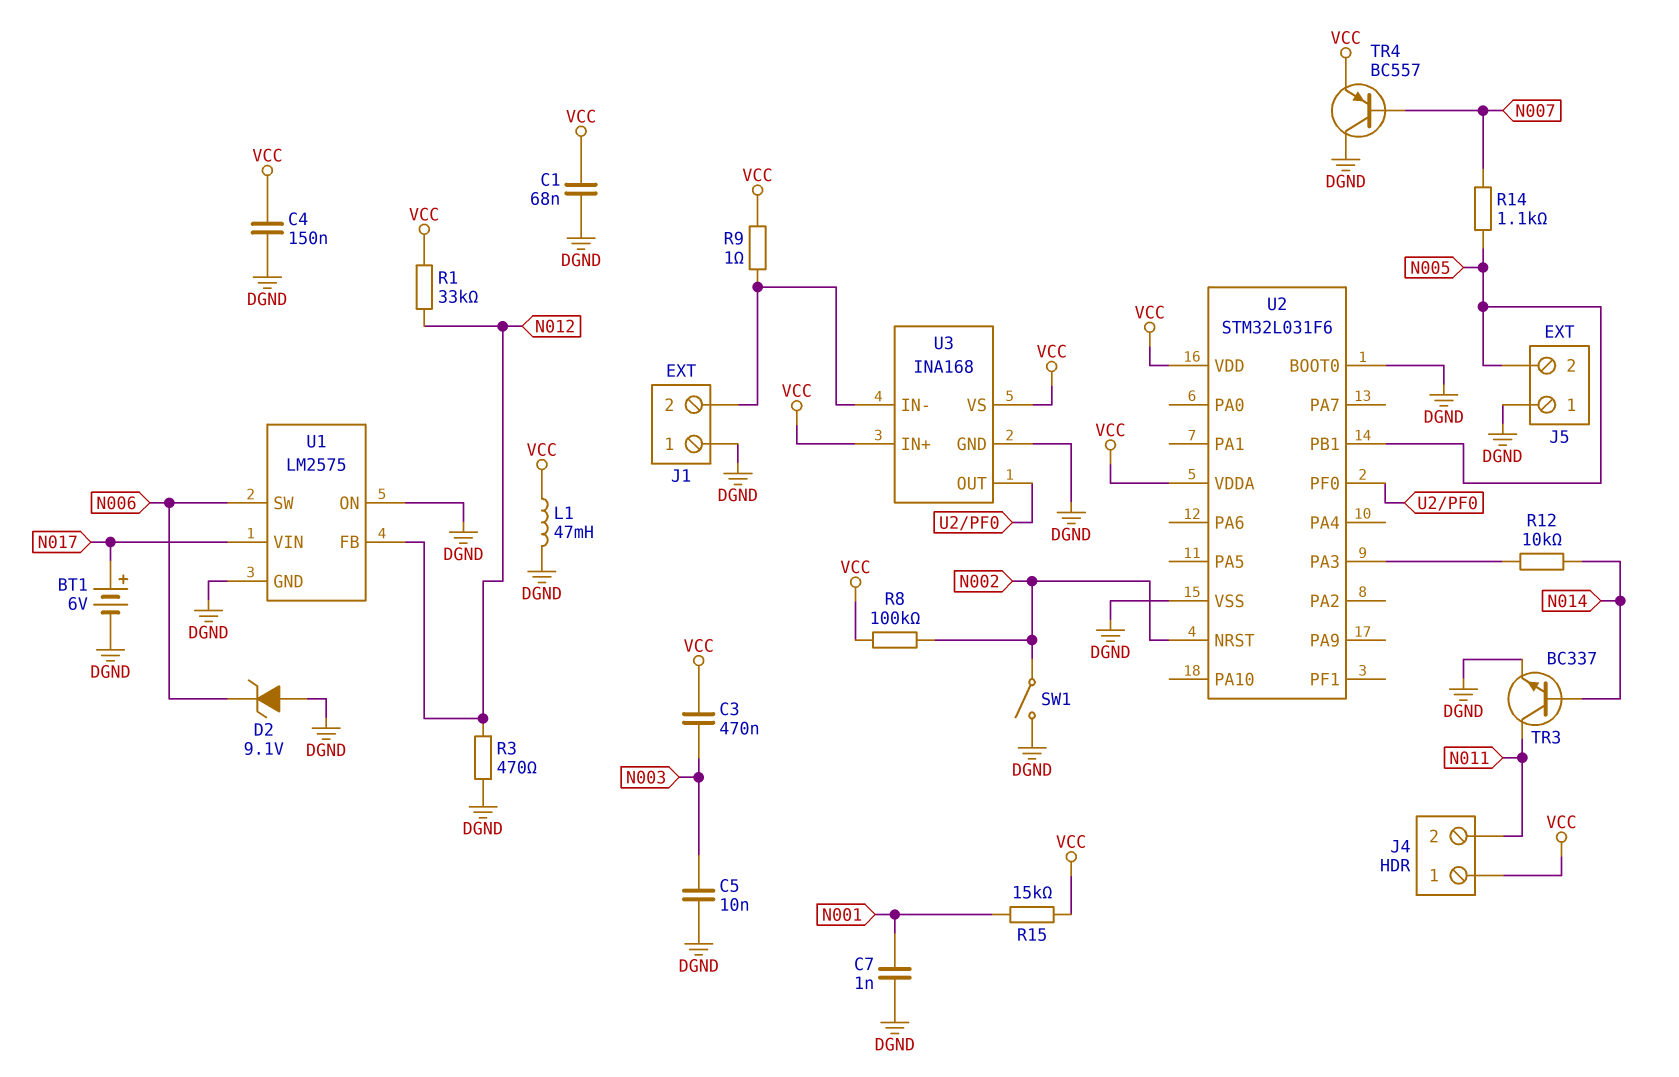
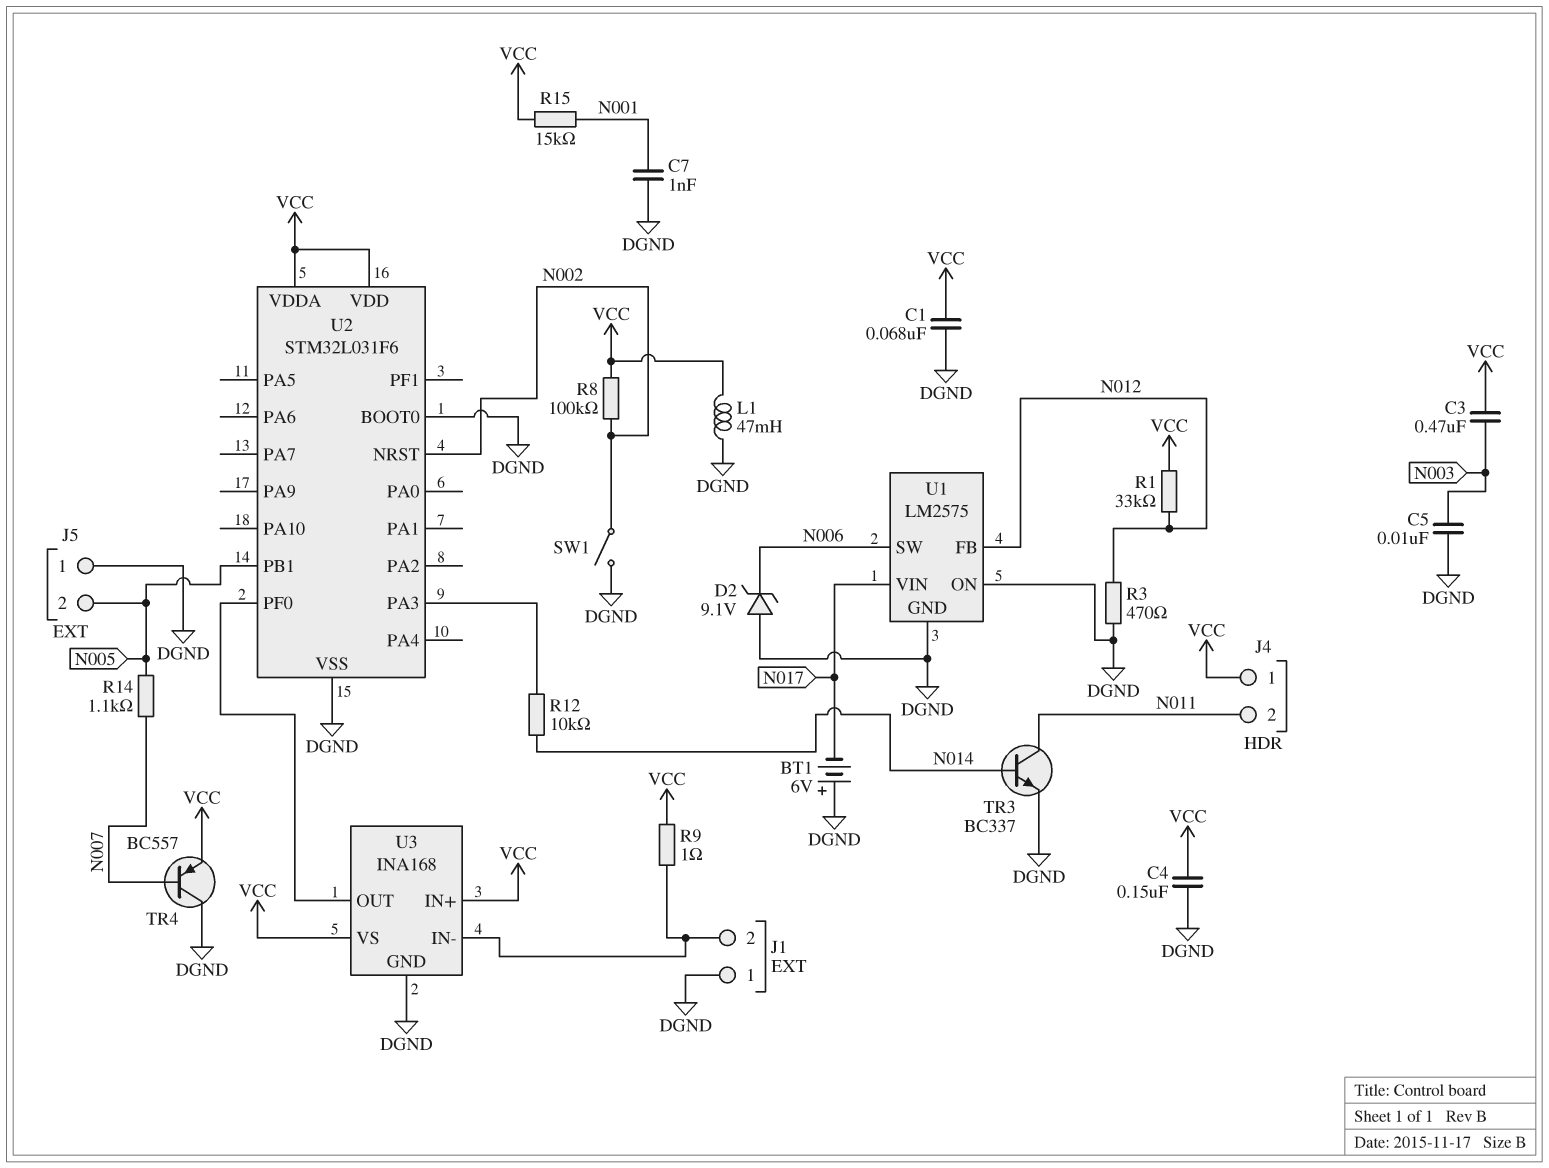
BT1: 6V (plus N017, minus DGND) -> 6V (plus DGND, minus N017)

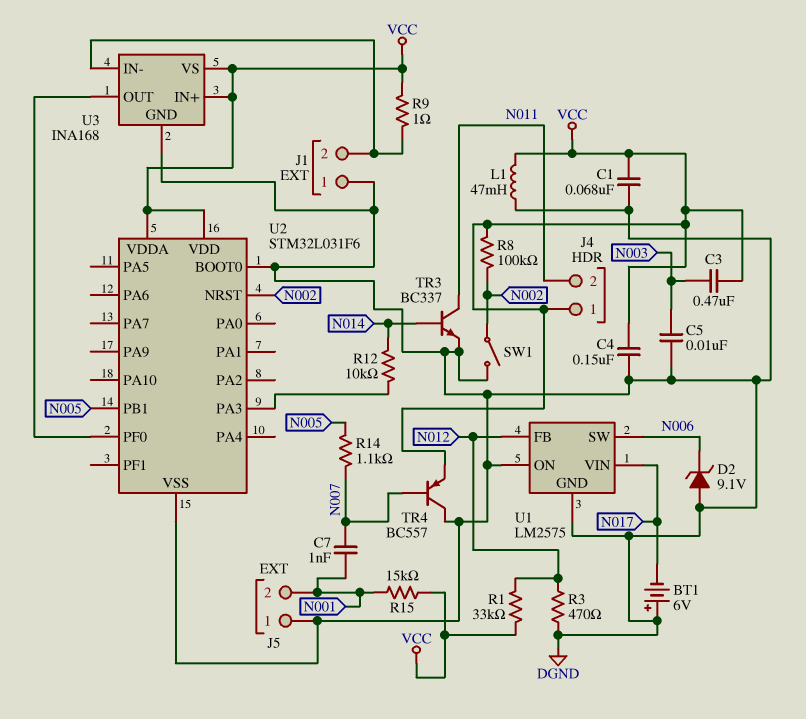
C7: 1nF (DGND, N001) -> 1nF (N001, N007)
J5 pin 2: N005 -> N001

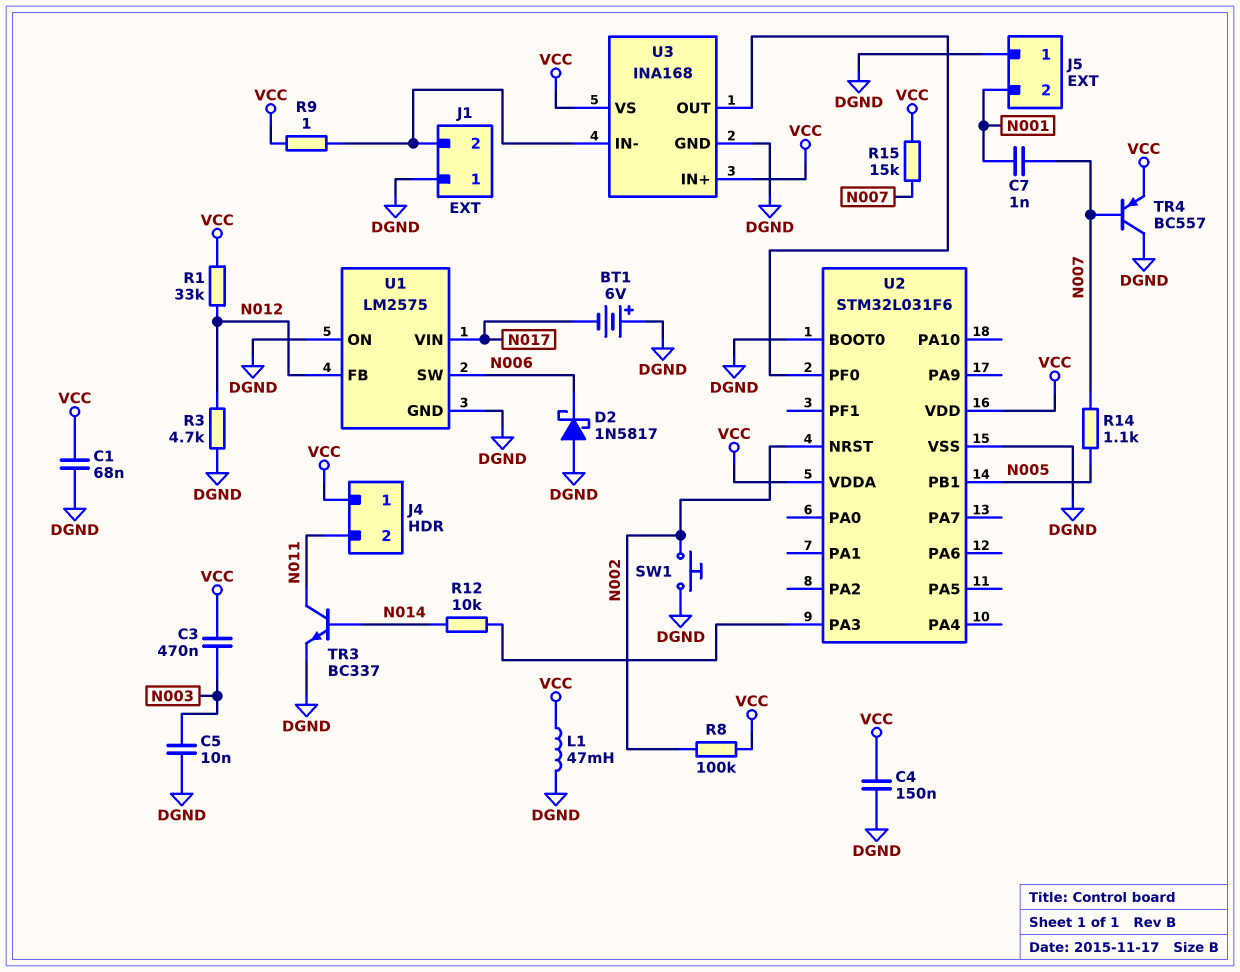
D2: zener 9.1V (A DGND, K N006) -> schottky 1N5817 (A DGND, K N006)
R3: 470 (DGND, N012) -> 4.7k (DGND, N012)
R15: 15k (N001, VCC) -> 15k (N007, VCC)
SW1: switch (DGND, N002) -> button (DGND, N002)

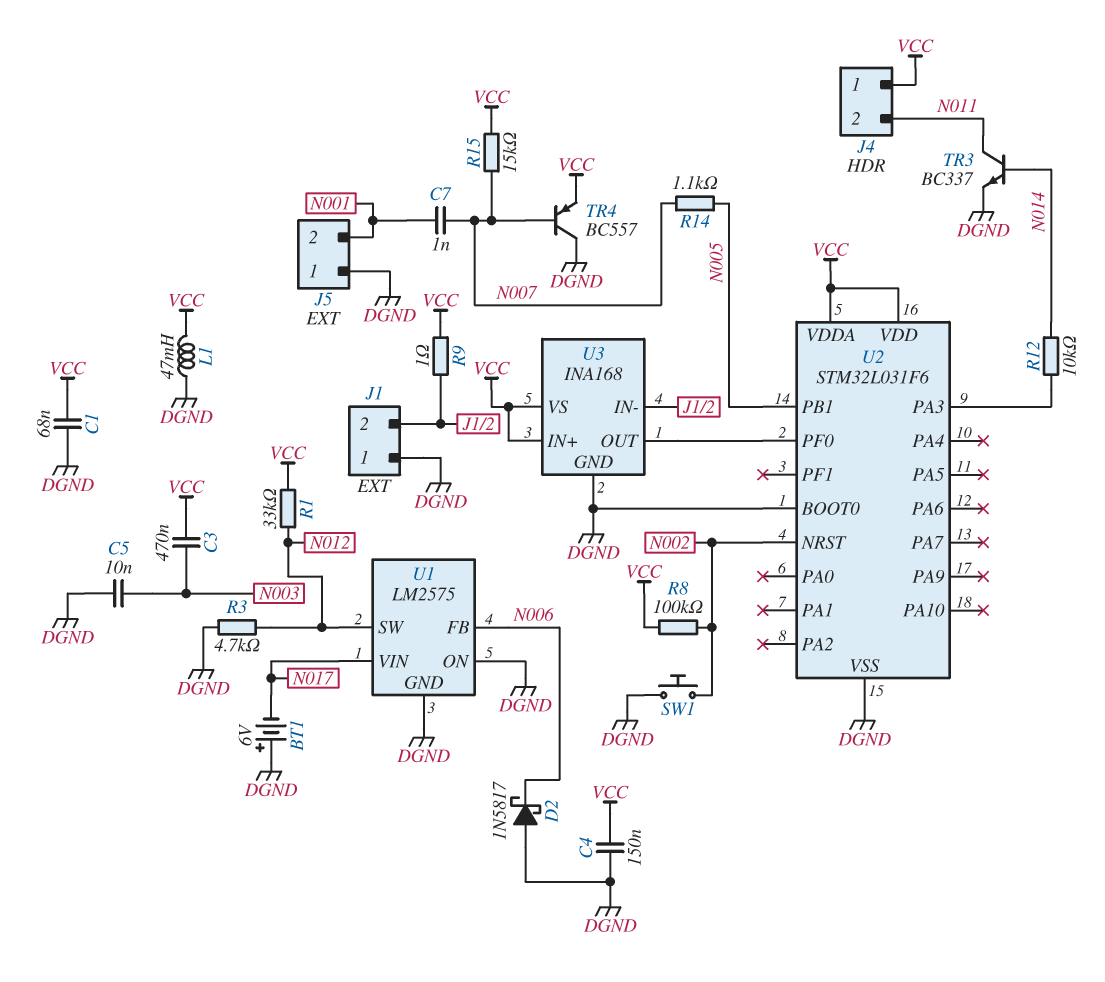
U1 pin FB: N012 -> N006
U1 pin SW: N006 -> N012

